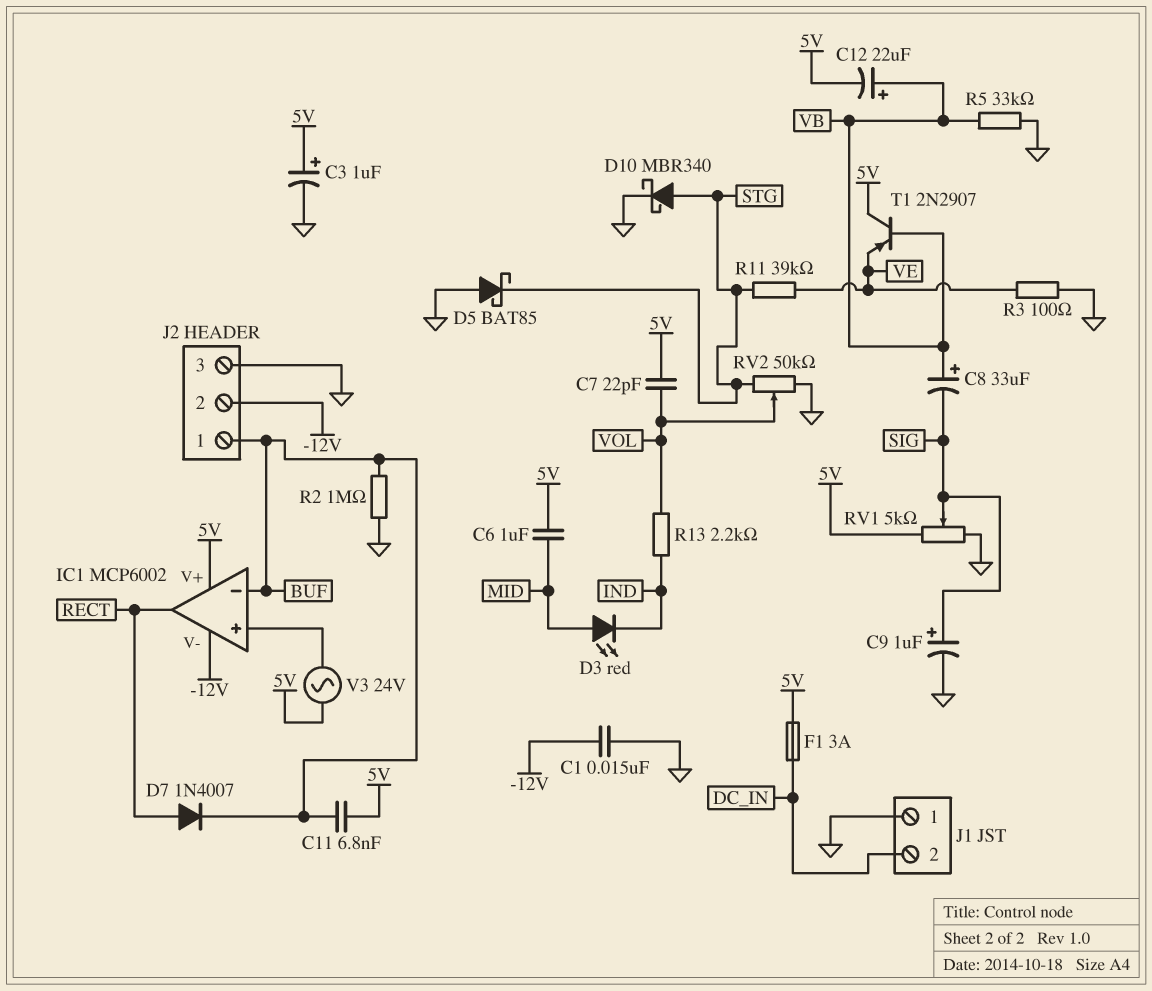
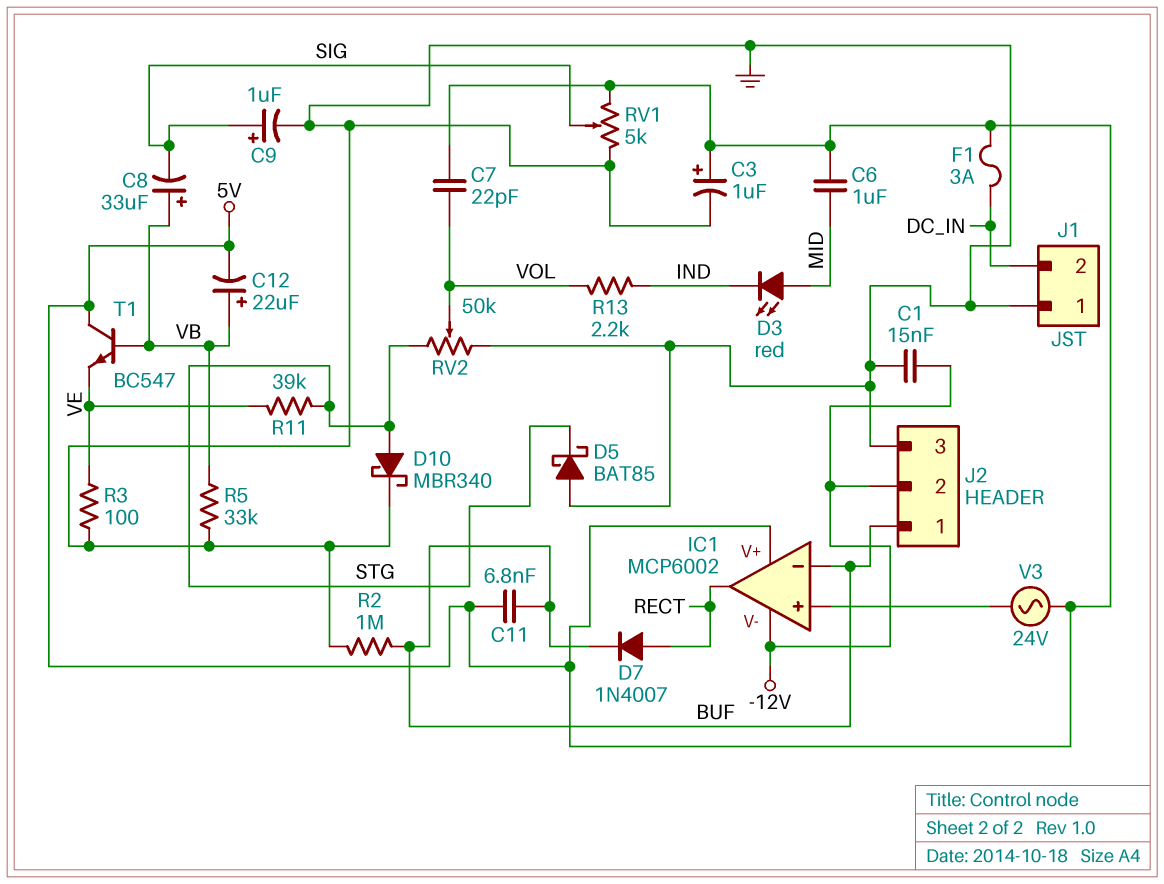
T1: PNP 2N2907 (B VB, C 5V, E VE) -> NPN BC547 (B VB, C 5V, E VE)

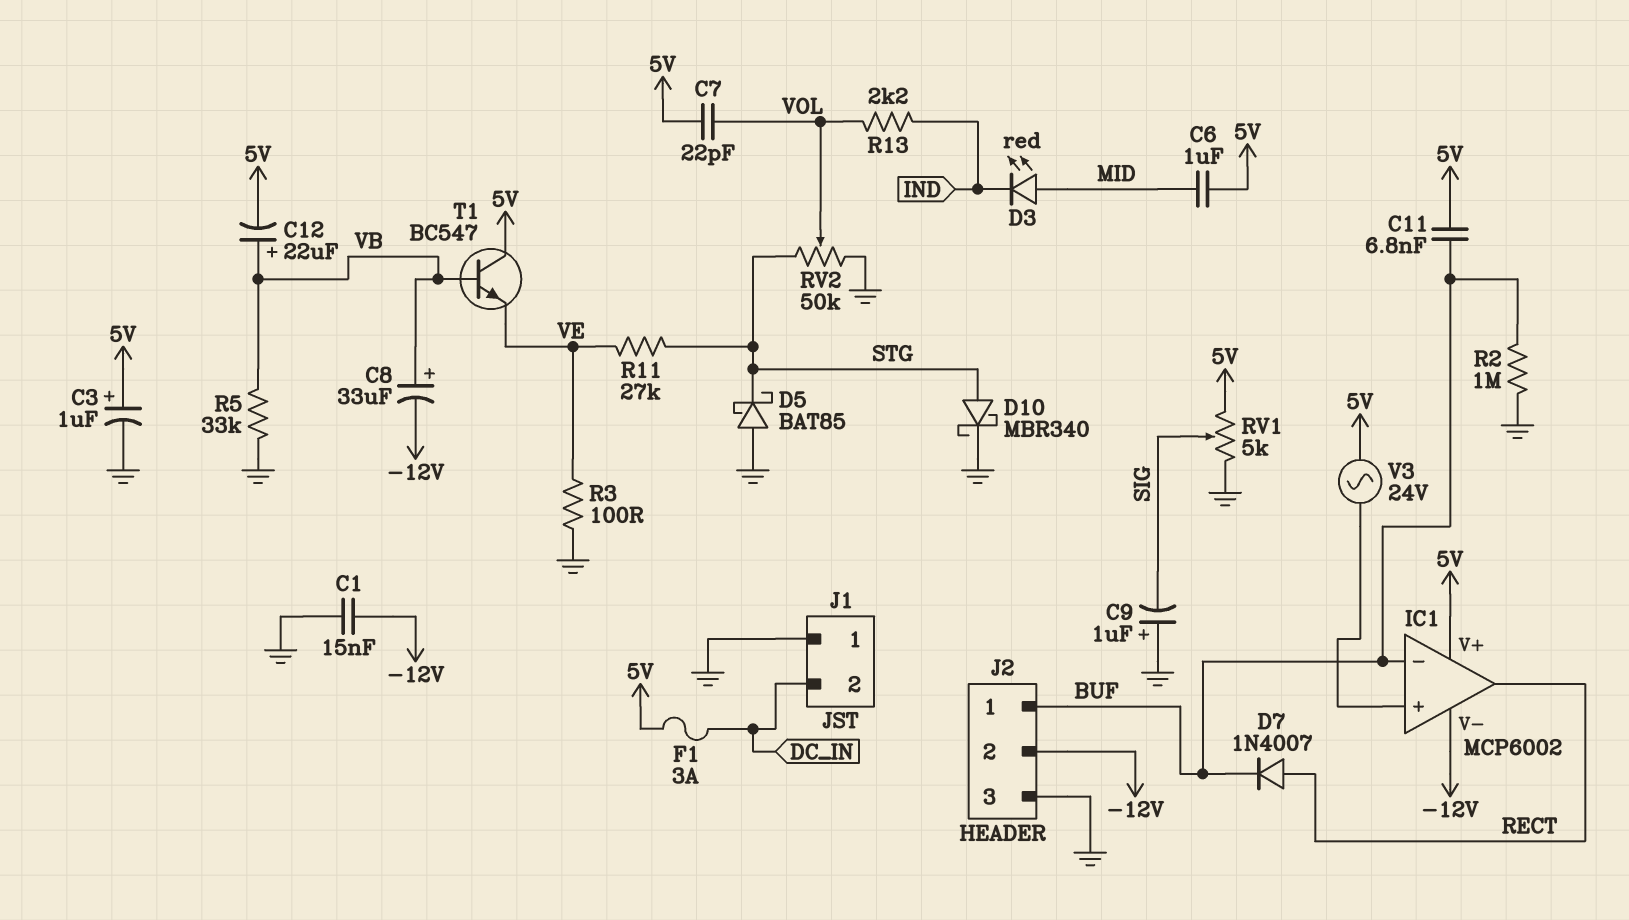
C8: 33uF (plus VB, minus SIG) -> 33uF (plus VB, minus -12V)
C9: 1uF (plus SIG, minus GND) -> 1uF (plus GND, minus SIG)
R11: 39k (STG, VE) -> 27k (STG, VE)

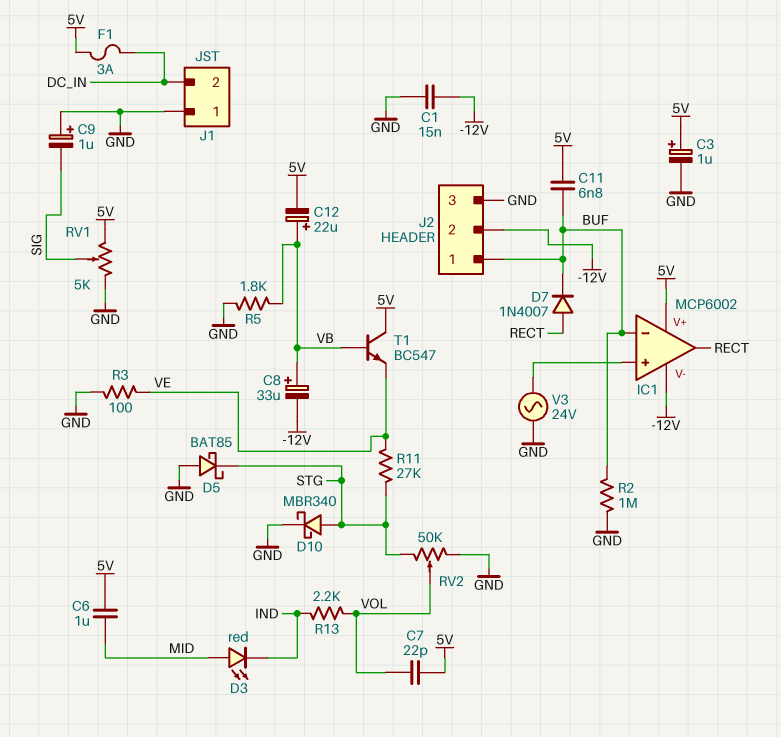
R5: 33k (GND, VB) -> 1.8k (GND, VB)
V3: AC 24V (5V, IC1/in+) -> AC 24V (GND, IC1/in+)

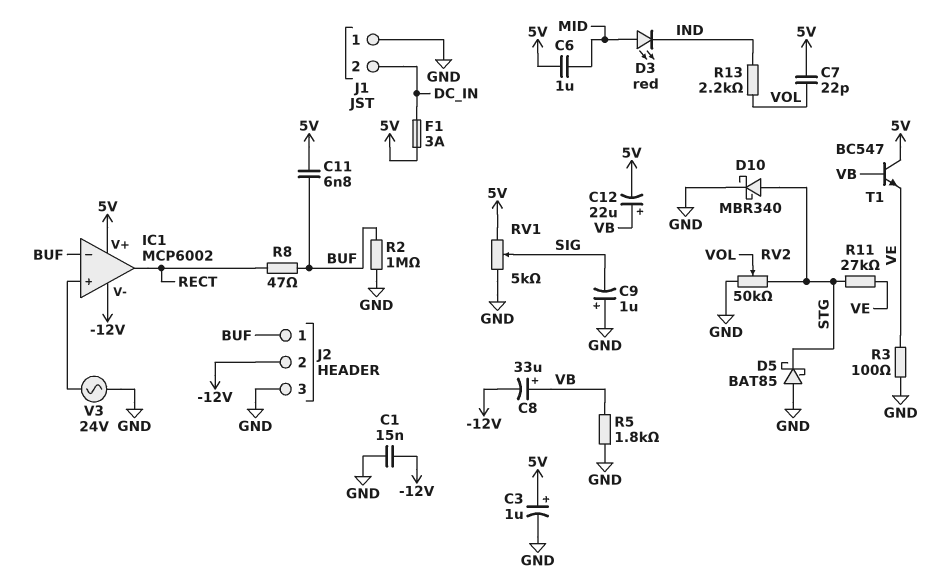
D7: diode 1N4007 (A RECT, K BUF) -> none
R8: none -> 47 (BUF, RECT)

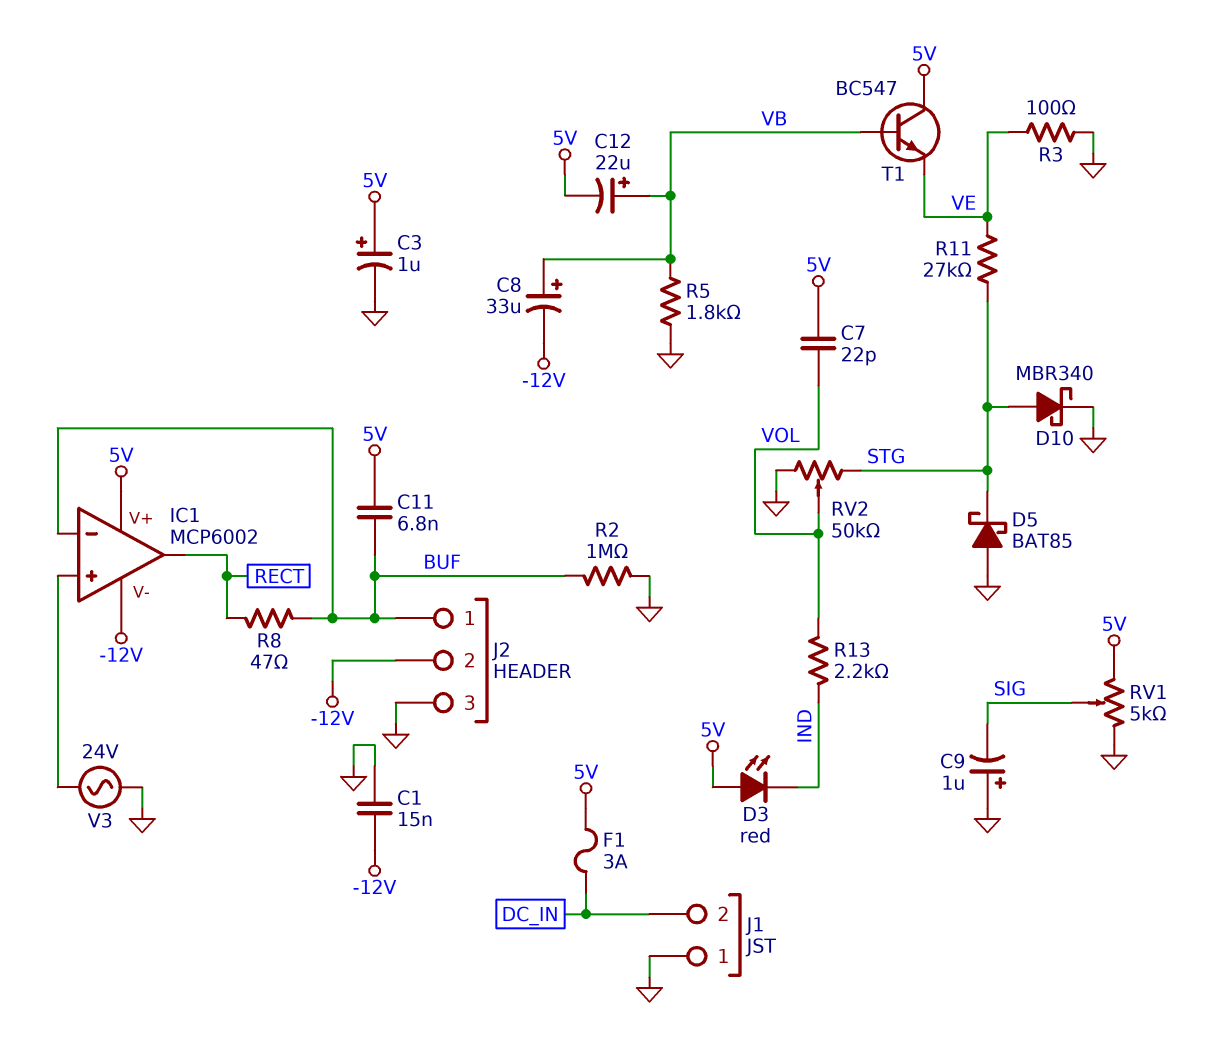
C6: 1uF (5V, MID) -> none
D3: LED red (A MID, K IND) -> LED red (A 5V, K IND)

